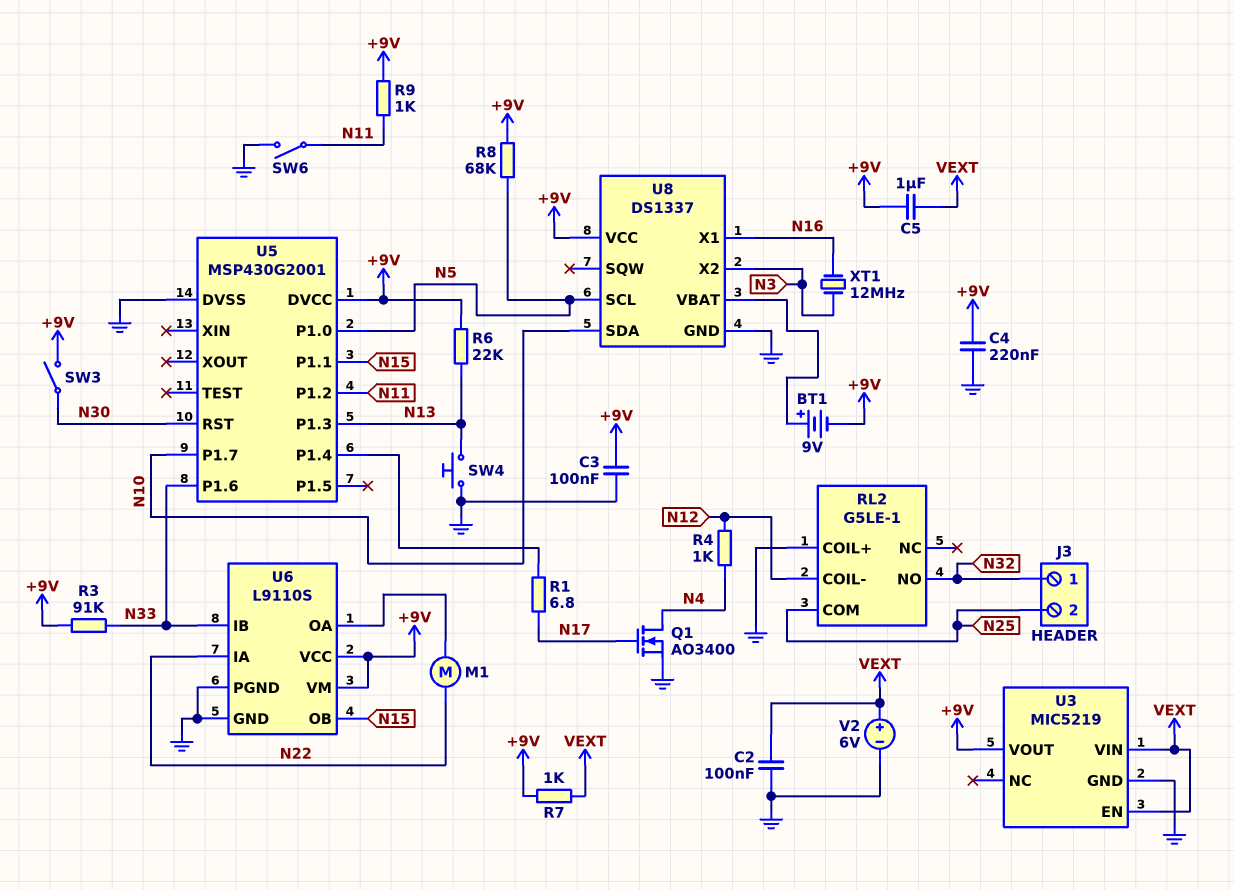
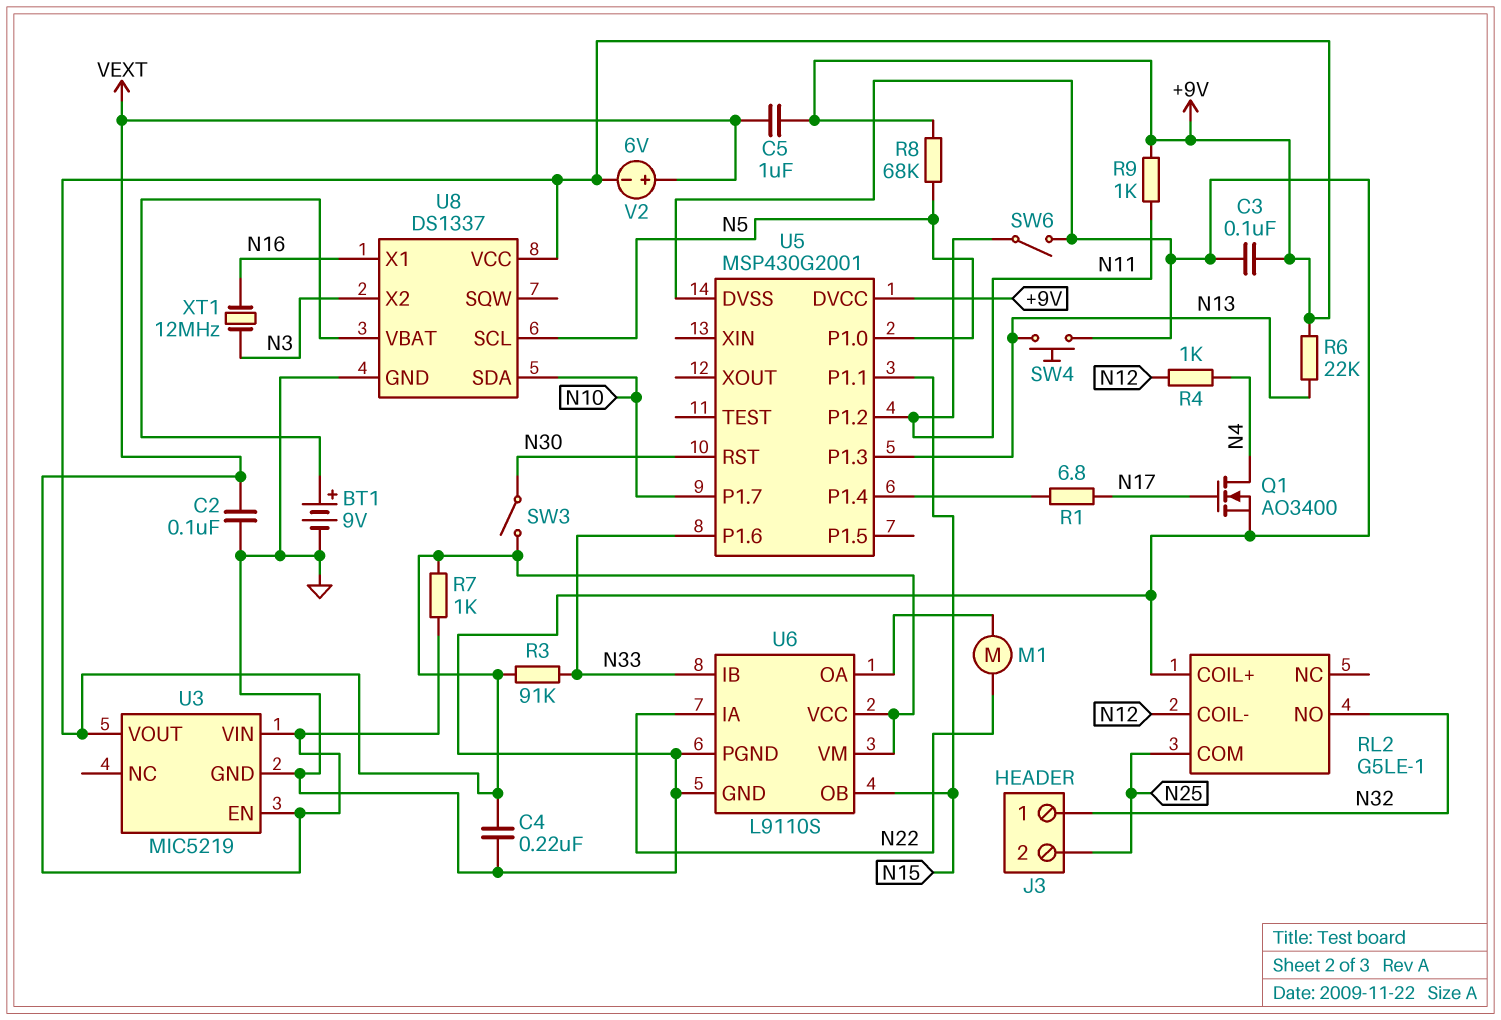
BT1: 9V (plus U8/VBAT, minus +9V) -> 9V (plus U8/VBAT, minus GND)
V2: 6V (plus VEXT, minus GND) -> 6V (plus VEXT, minus +9V)

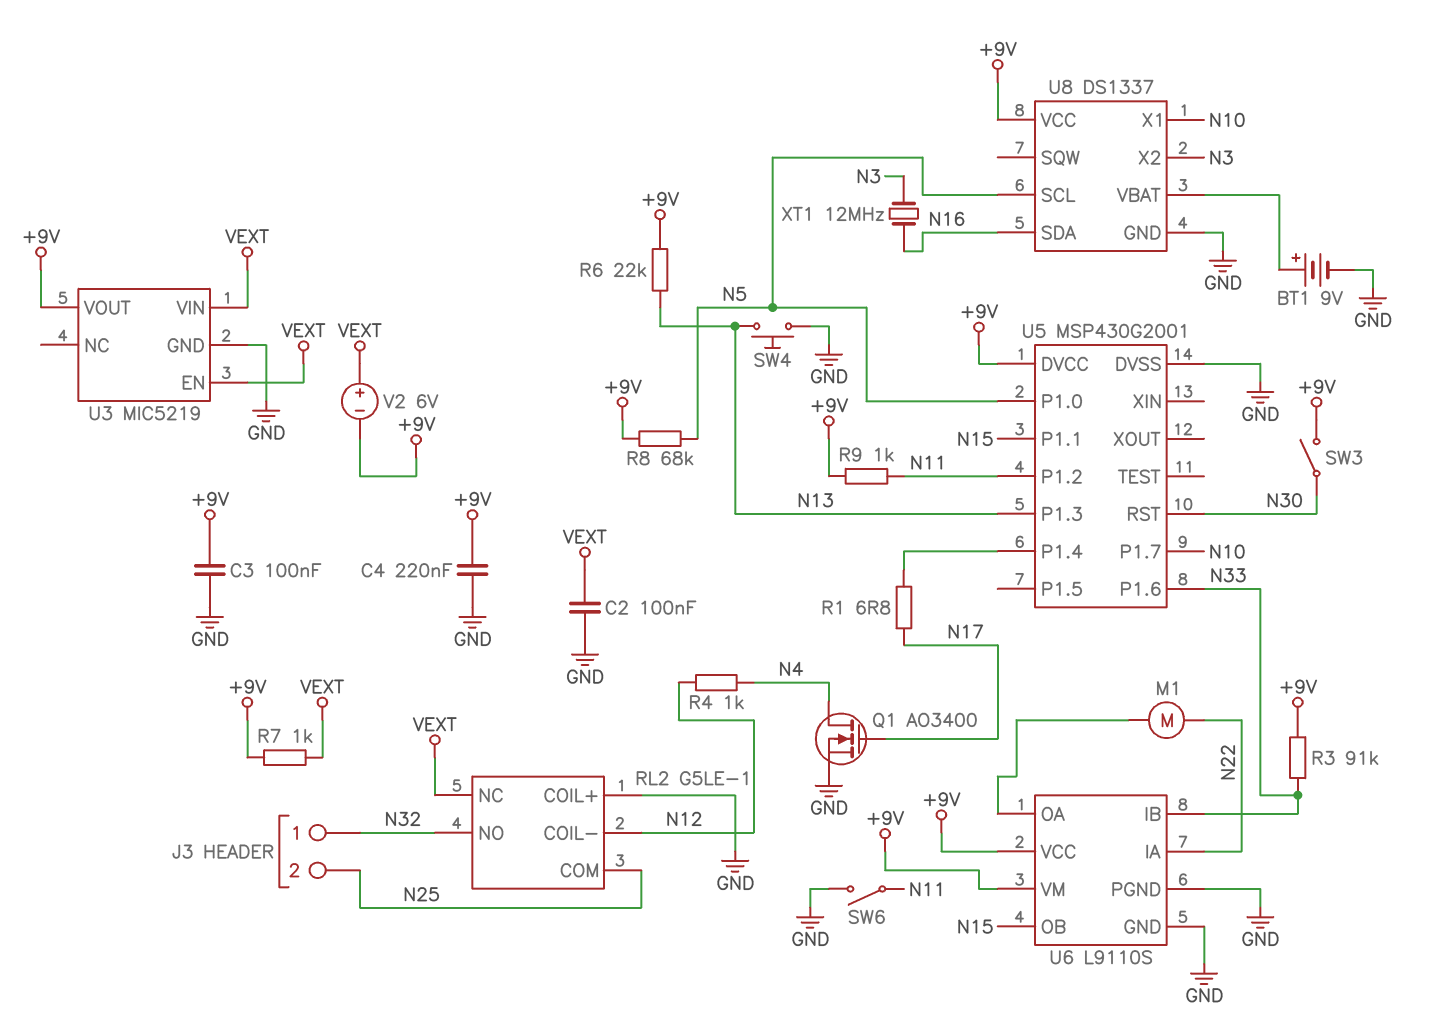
C5: 1uF (+9V, VEXT) -> none
RL2 pin NC: none -> VEXT
U8 pin SDA: N10 -> N16
U8 pin X1: N16 -> N10

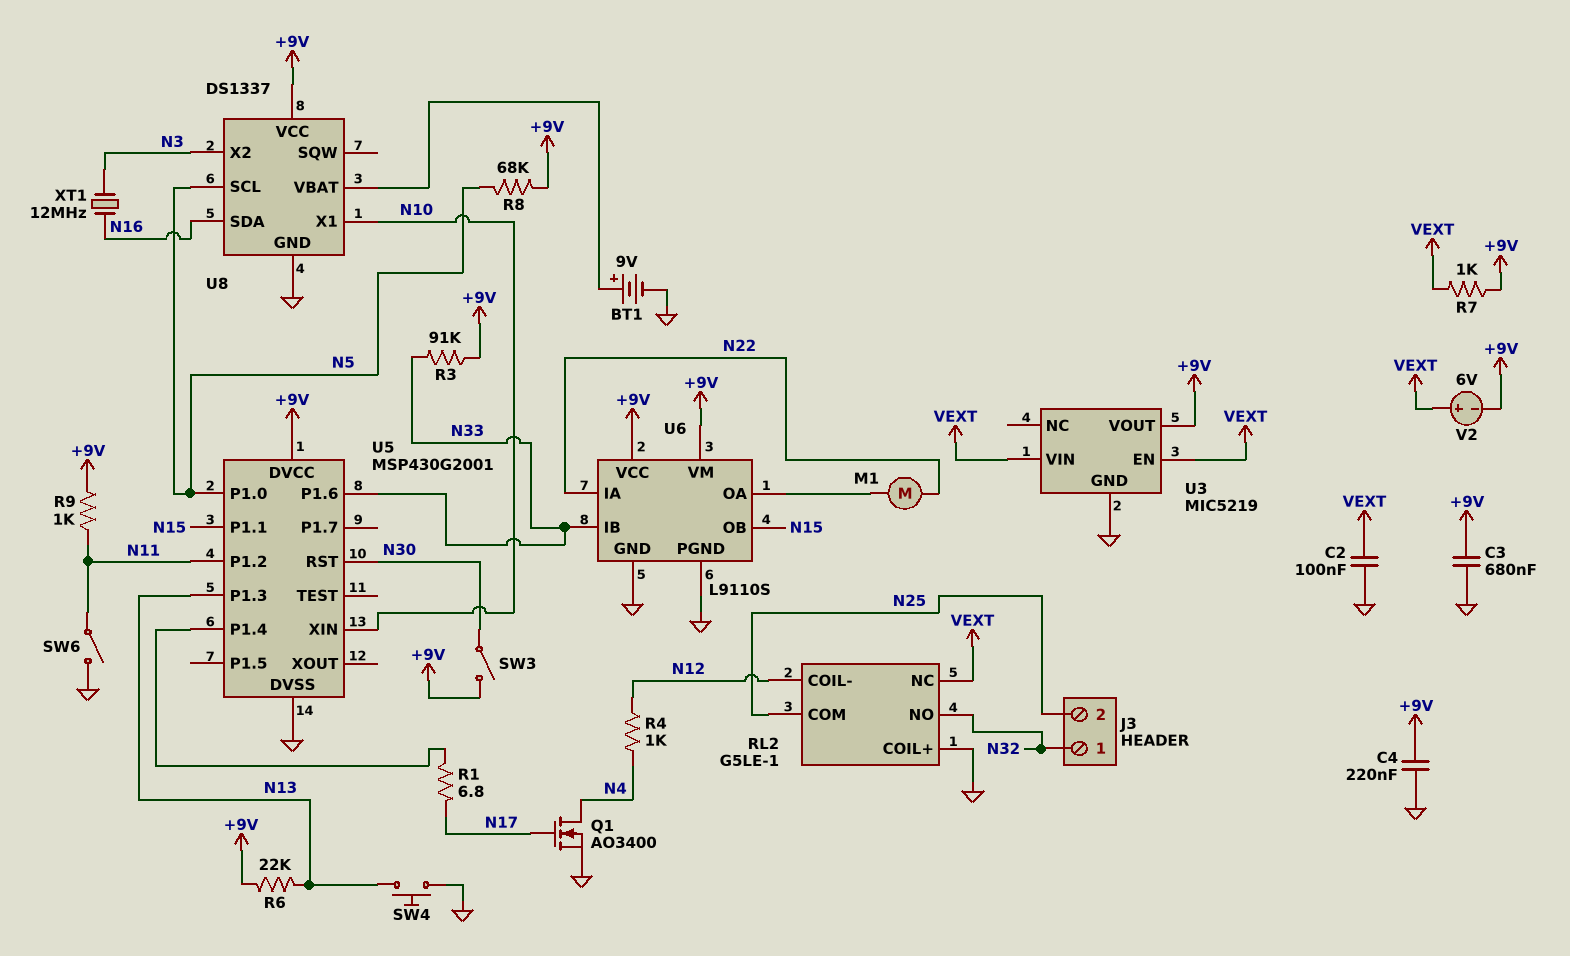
C3: 100nF (+9V, GND) -> 680nF (+9V, GND)
U5 pin P1.7: N10 -> none
U5 pin XIN: none -> N10

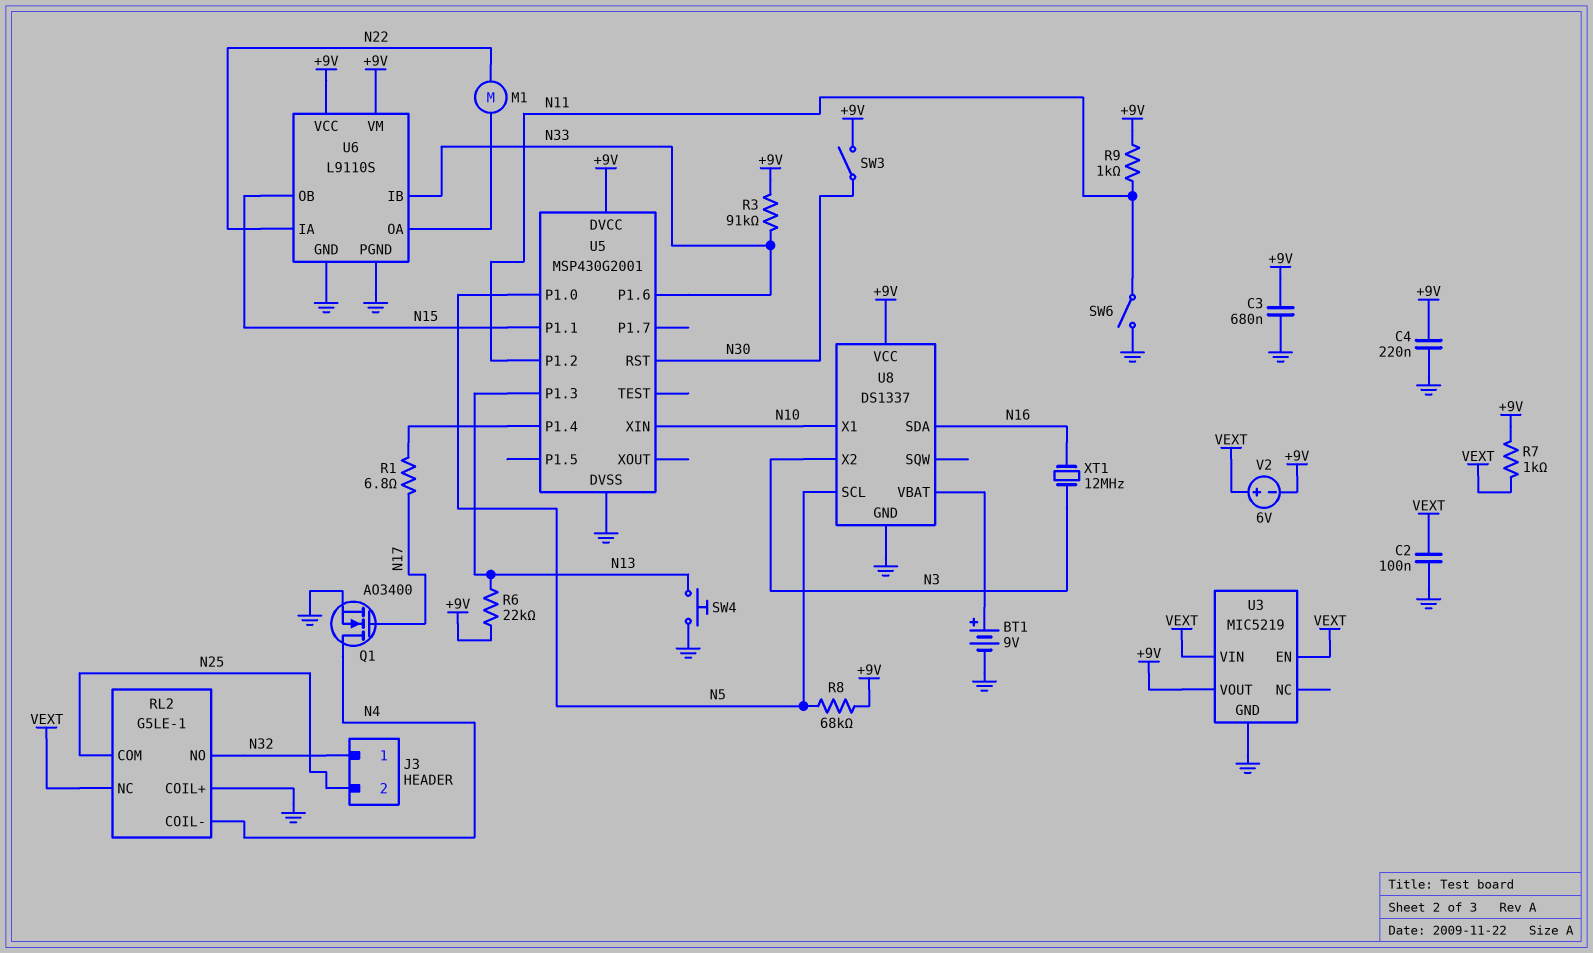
R4: 1k (N4, N12) -> none
RL2 pin COIL-: N12 -> N4

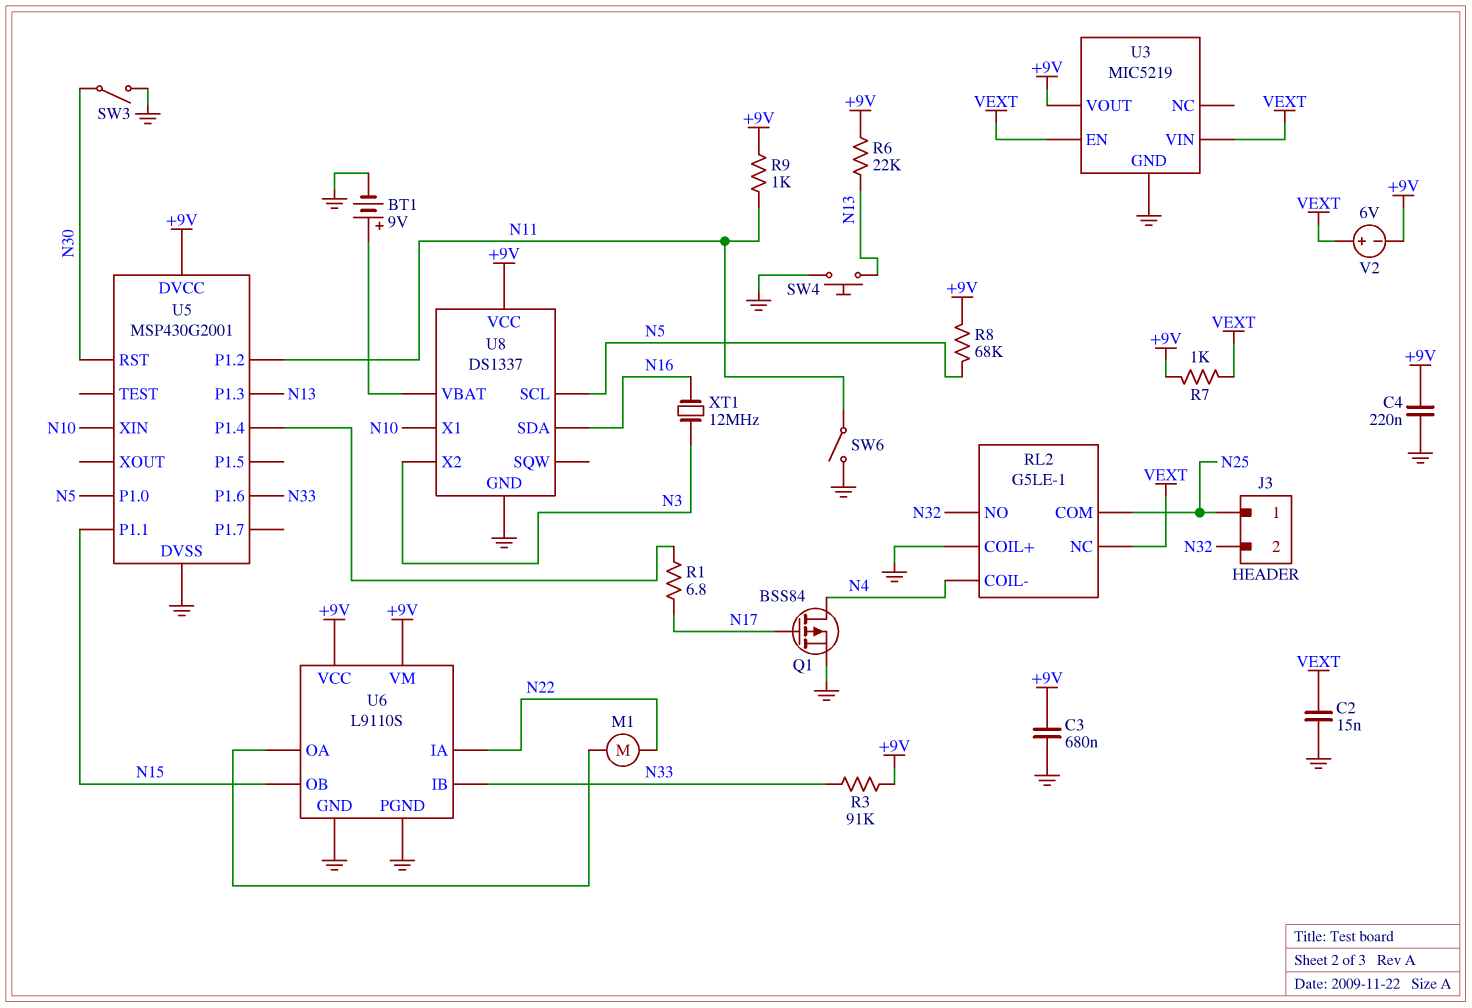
C2: 100nF (GND, VEXT) -> 15nF (GND, VEXT)
J3 pin 1: N32 -> N25
J3 pin 2: N25 -> N32
Q1: NMOS AO3400 (G N17, D N4, S GND) -> PMOS BSS84 (G N17, D N4, S GND)
SW3: switch (+9V, N30) -> switch (GND, N30)

